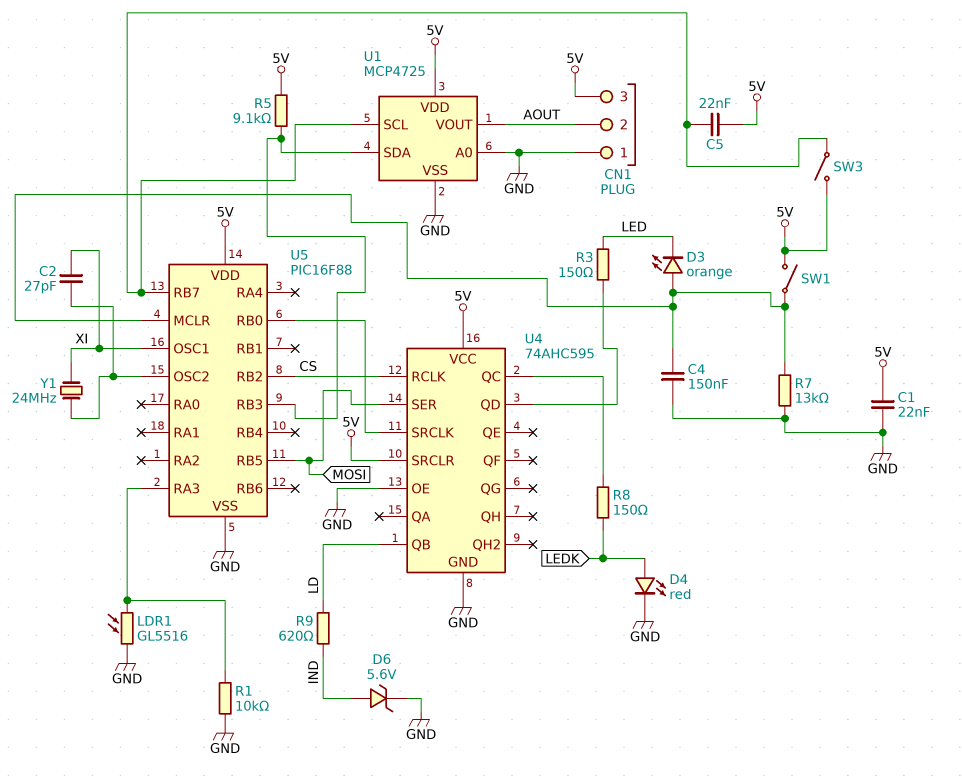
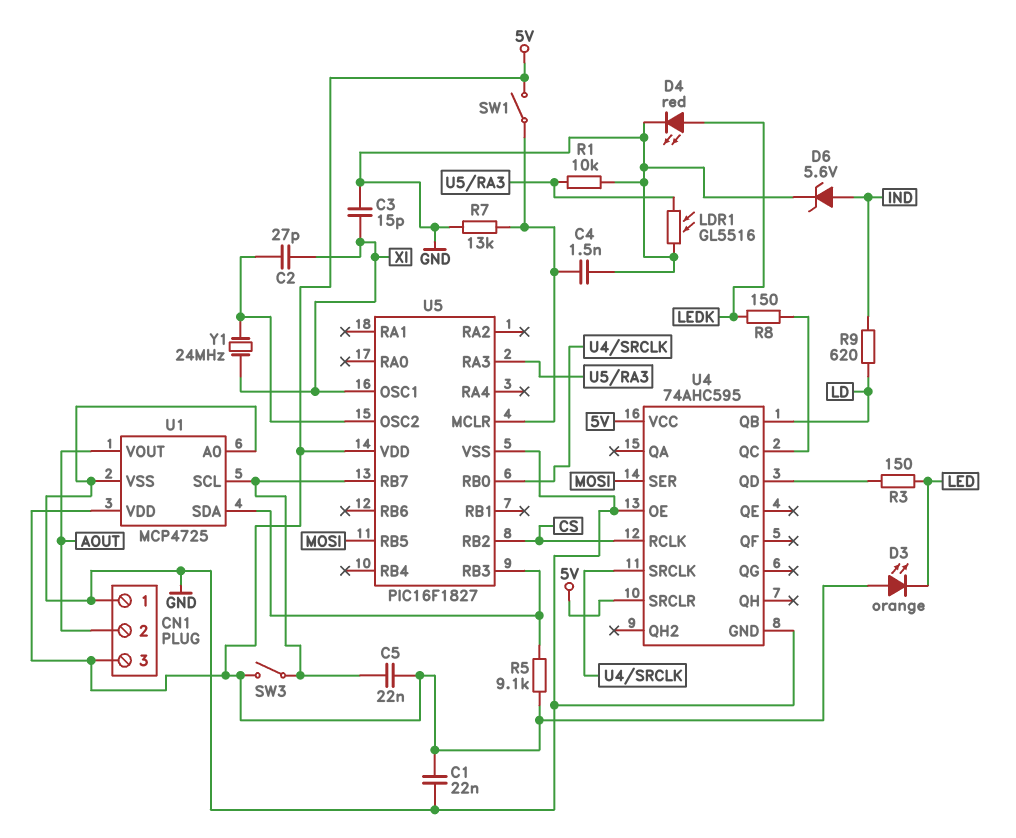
C3: none -> 15pF (GND, XI)
C4: 150nF (GND, U5/MCLR) -> 1.5nF (GND, U5/MCLR)
D3: LED orange (A U5/MCLR, K LED) -> LED orange (A 5V, K LED)
U5: PIC16F88 -> PIC16F1827

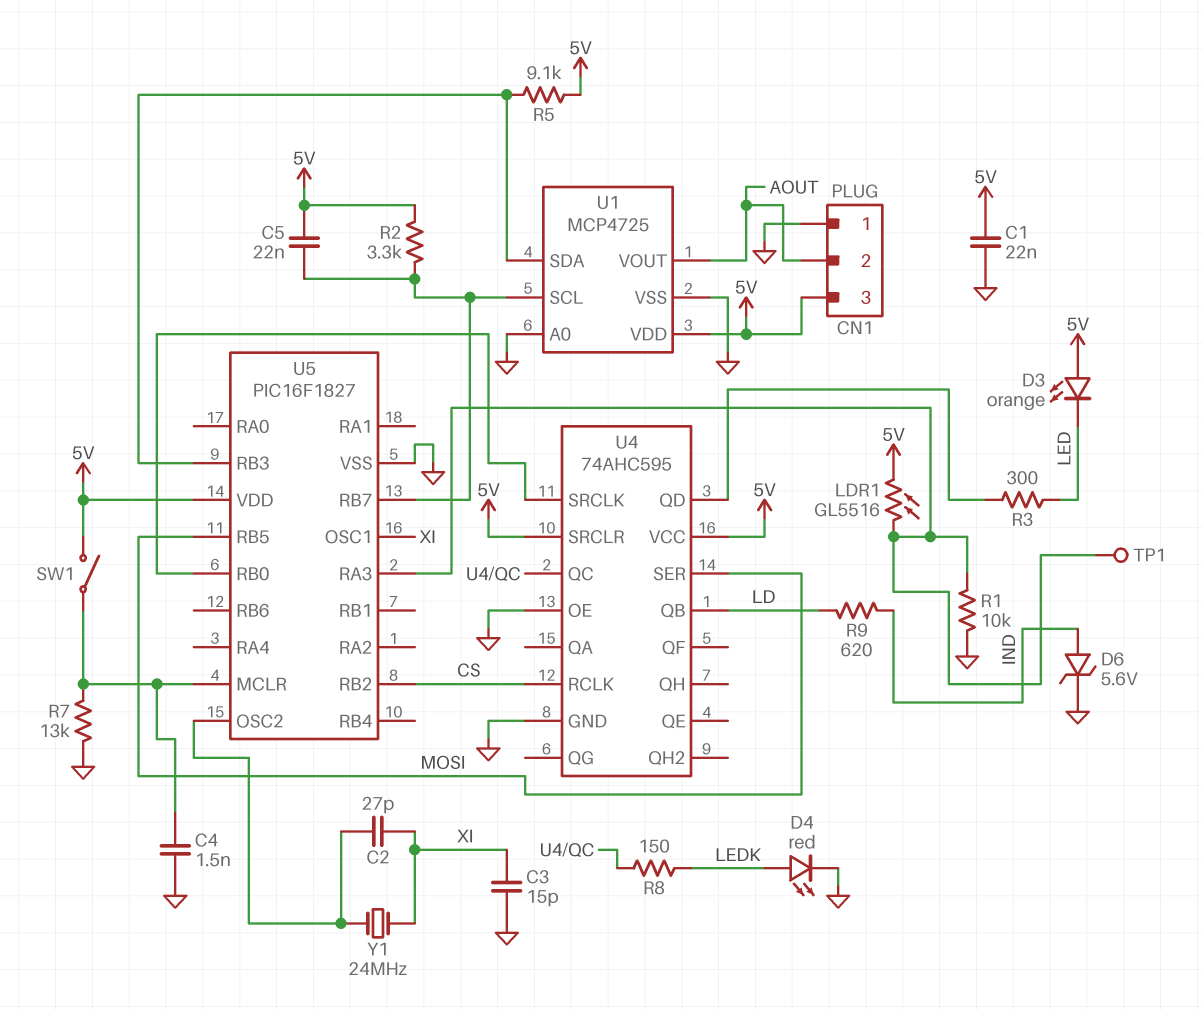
LDR1: GL5516 (GND, U5/RA3) -> GL5516 (5V, U5/RA3)
R2: none -> 3.3k (5V, U1/SCL)
R3: 150 (LED, U4/QD) -> 300 (LED, U4/QD)
SW3: switch (5V, U1/SCL) -> none
TP1: none -> test point (U5/RA3)

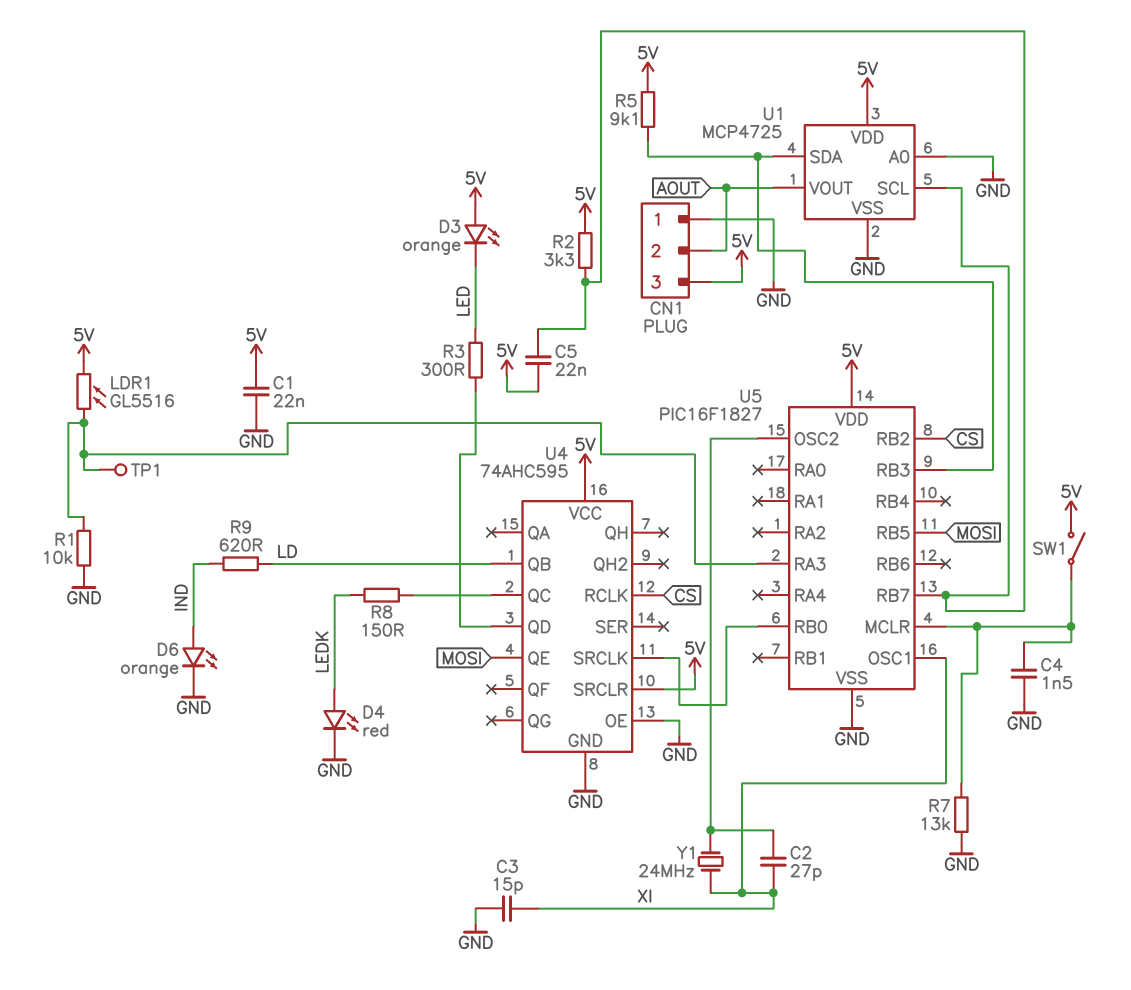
D6: zener 5.6V (A IND, K GND) -> LED orange (A IND, K GND)
U4 pin QE: none -> MOSI
U4 pin SER: MOSI -> none

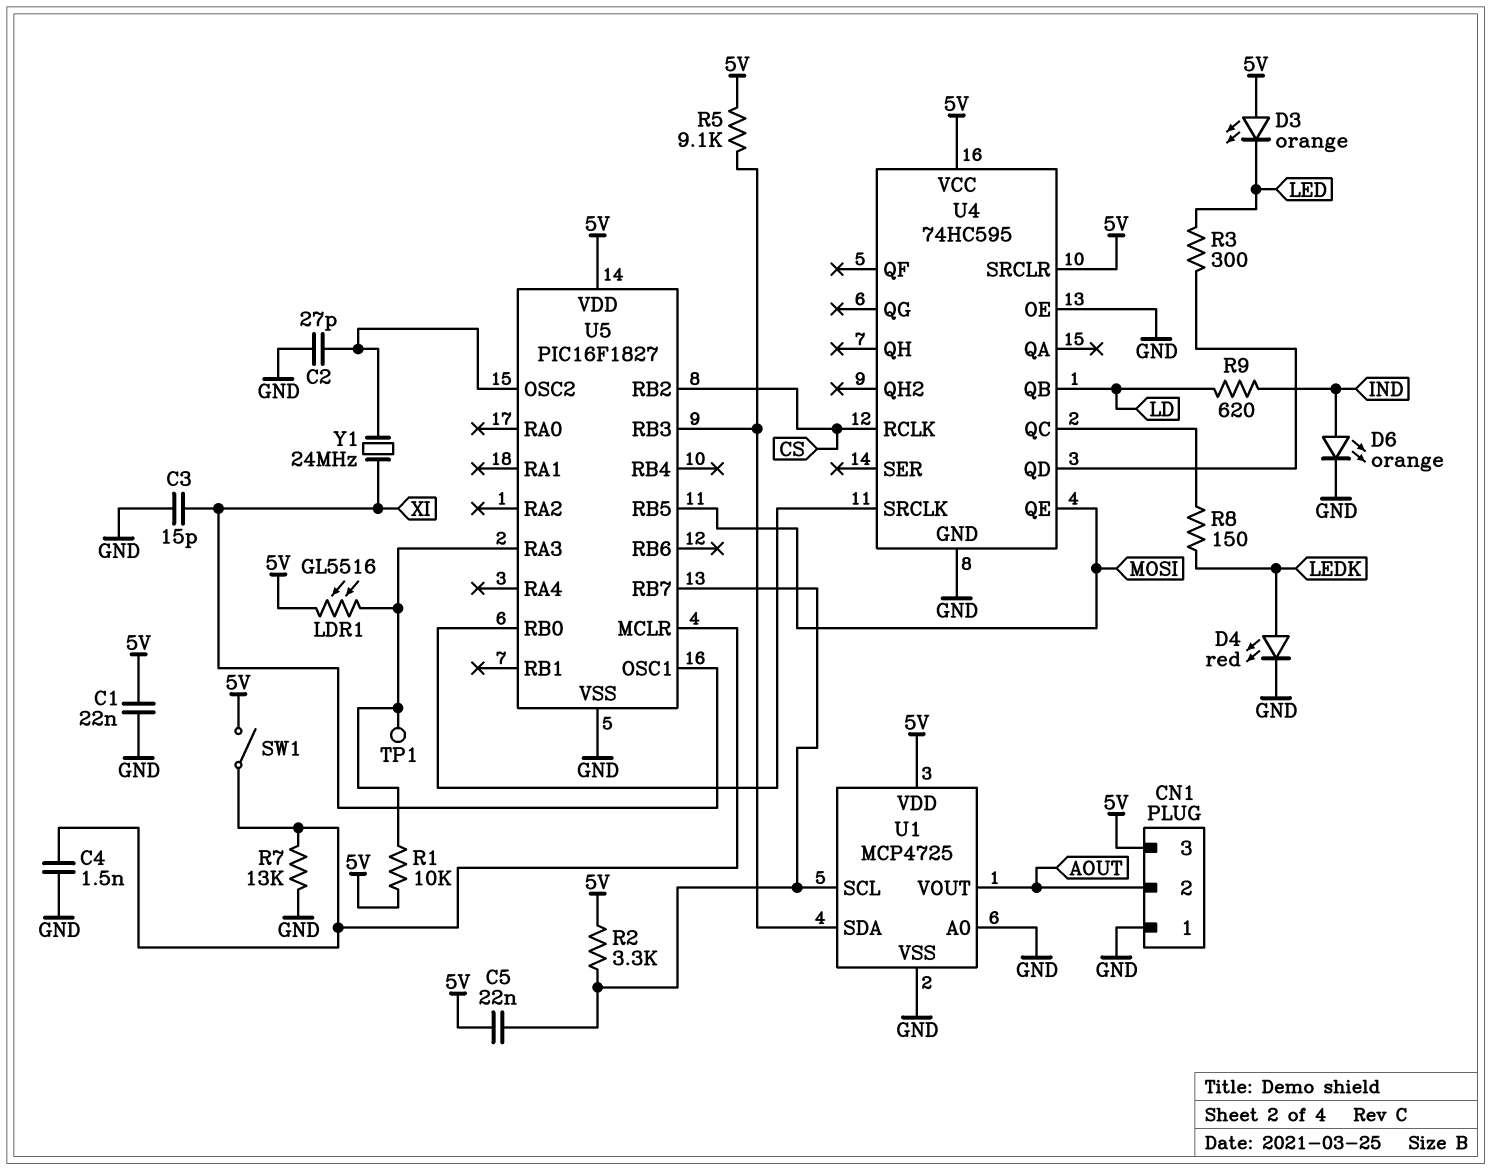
C2: 27pF (U5/OSC2, XI) -> 27pF (GND, U5/OSC2)
R1: 10k (GND, U5/RA3) -> 10k (5V, U5/RA3)
U4: 74AHC595 -> 74HC595

